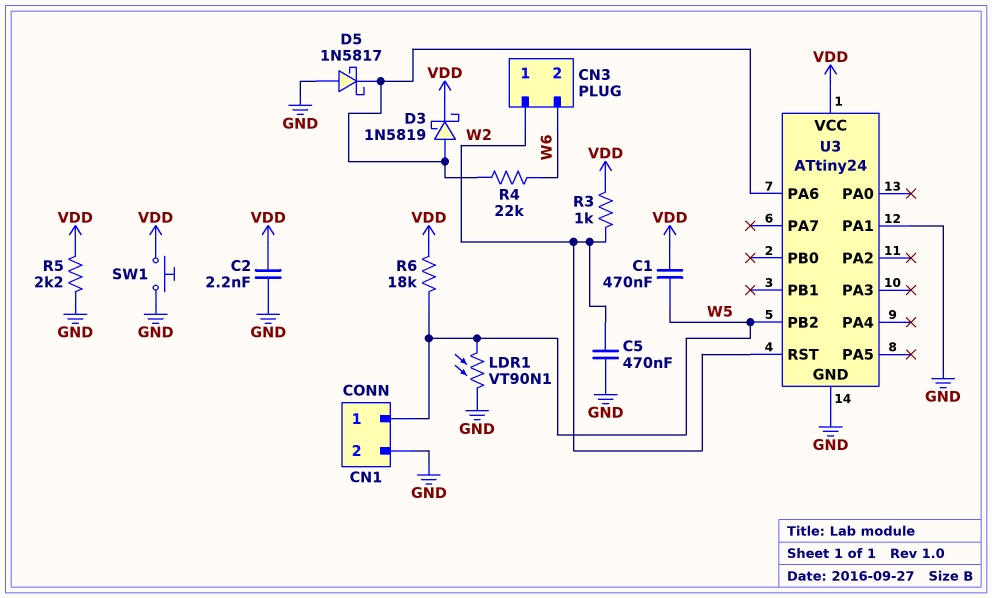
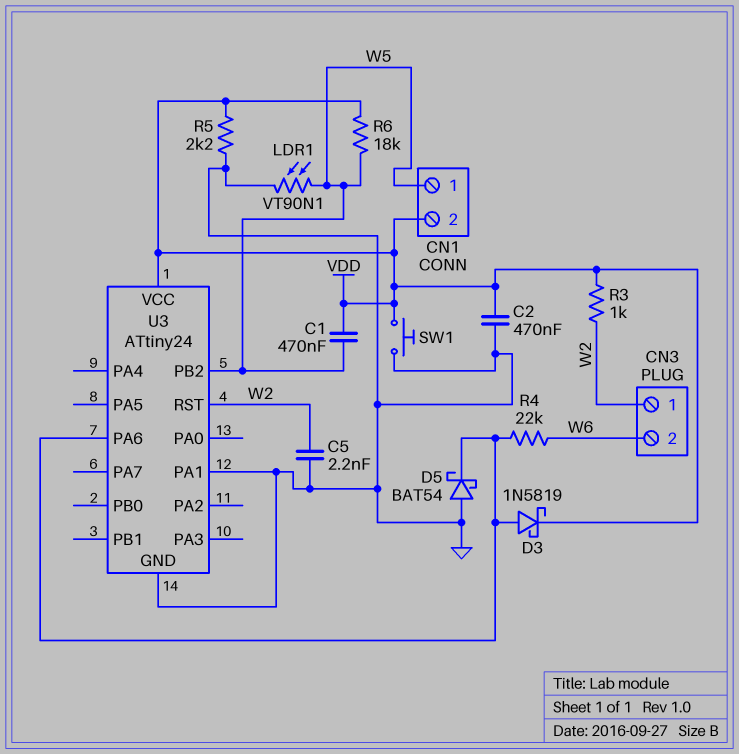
C2: 2.2nF (GND, VDD) -> 470nF (GND, VDD)
C5: 470nF (GND, W2) -> 2.2nF (GND, W2)
CN1 pin 2: GND -> VDD
D5: schottky 1N5817 (A GND, K U3/PA6) -> schottky BAT54 (A GND, K U3/PA6)

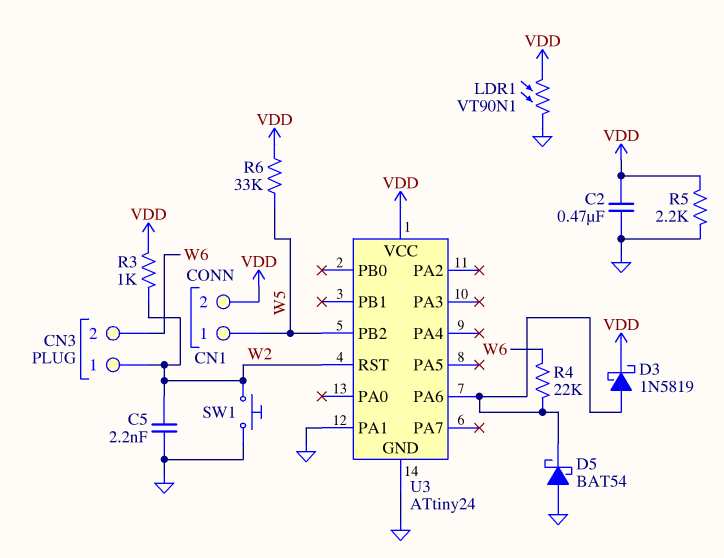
C1: 470nF (VDD, W5) -> none
LDR1: VT90N1 (GND, W5) -> VT90N1 (GND, VDD)
R6: 18k (VDD, W5) -> 33k (VDD, W5)
SW1: button (GND, VDD) -> button (GND, W2)

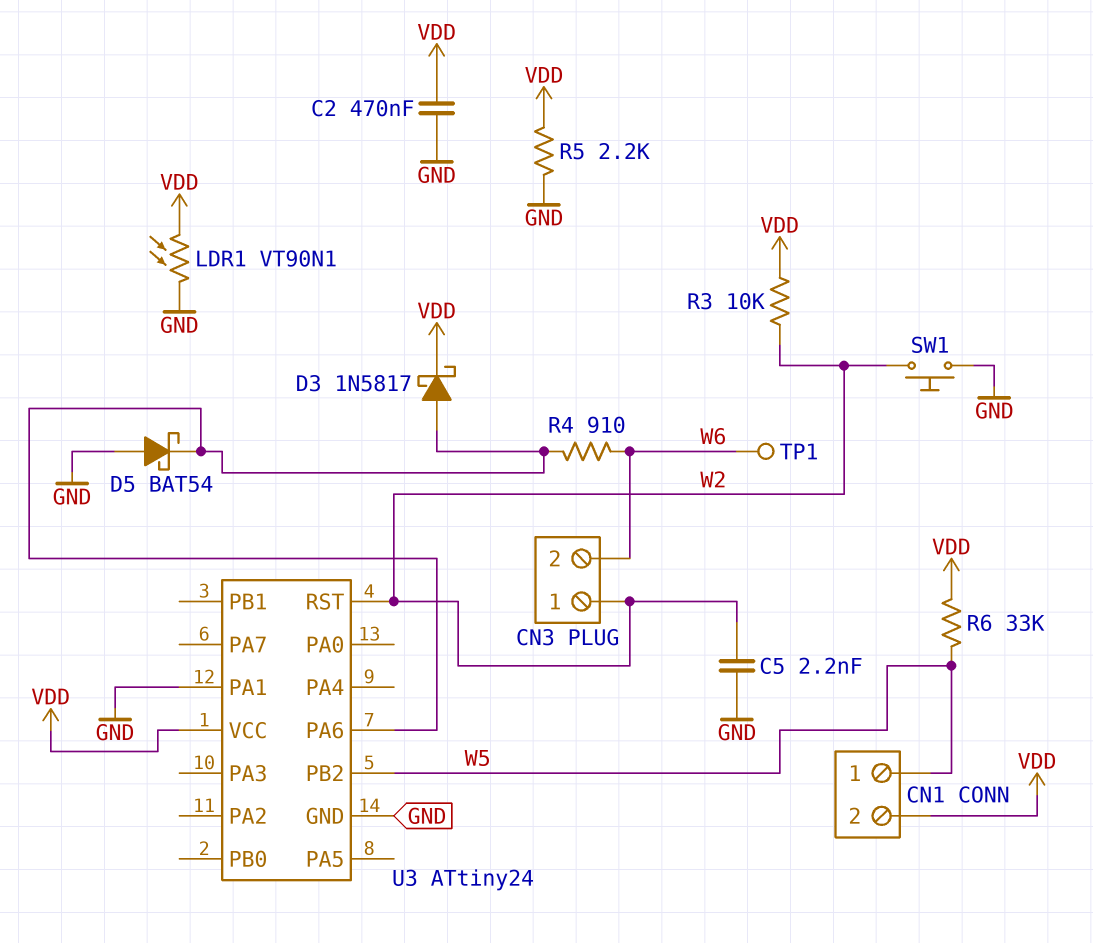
D3: schottky 1N5819 (A U3/PA6, K VDD) -> schottky 1N5817 (A U3/PA6, K VDD)
R3: 1k (VDD, W2) -> 10k (VDD, W2)
R4: 22k (U3/PA6, W6) -> 910 (U3/PA6, W6)
TP1: none -> test point (W6)

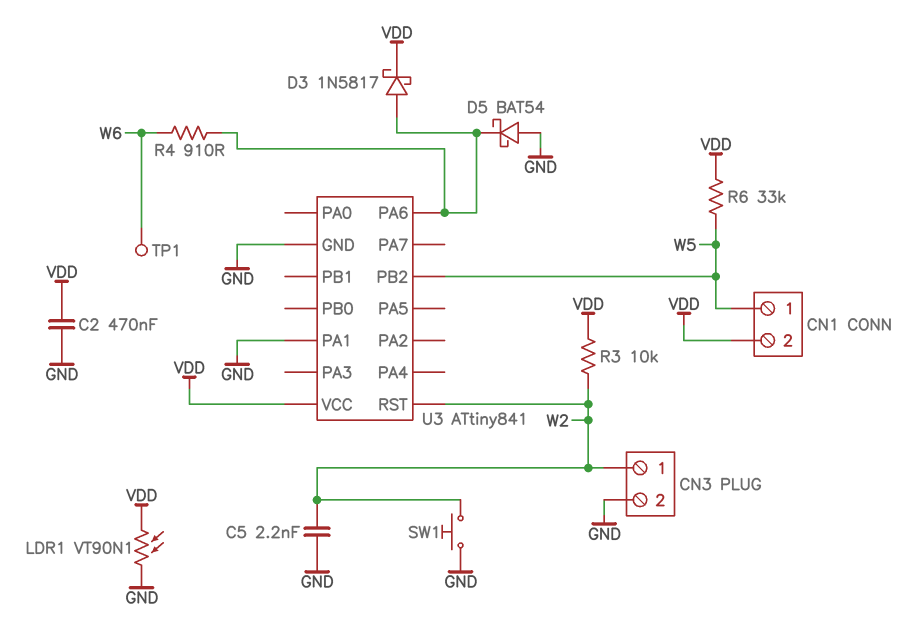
CN3 pin 2: W6 -> GND
R5: 2.2k (GND, VDD) -> none
U3: ATtiny24 -> ATtiny841

